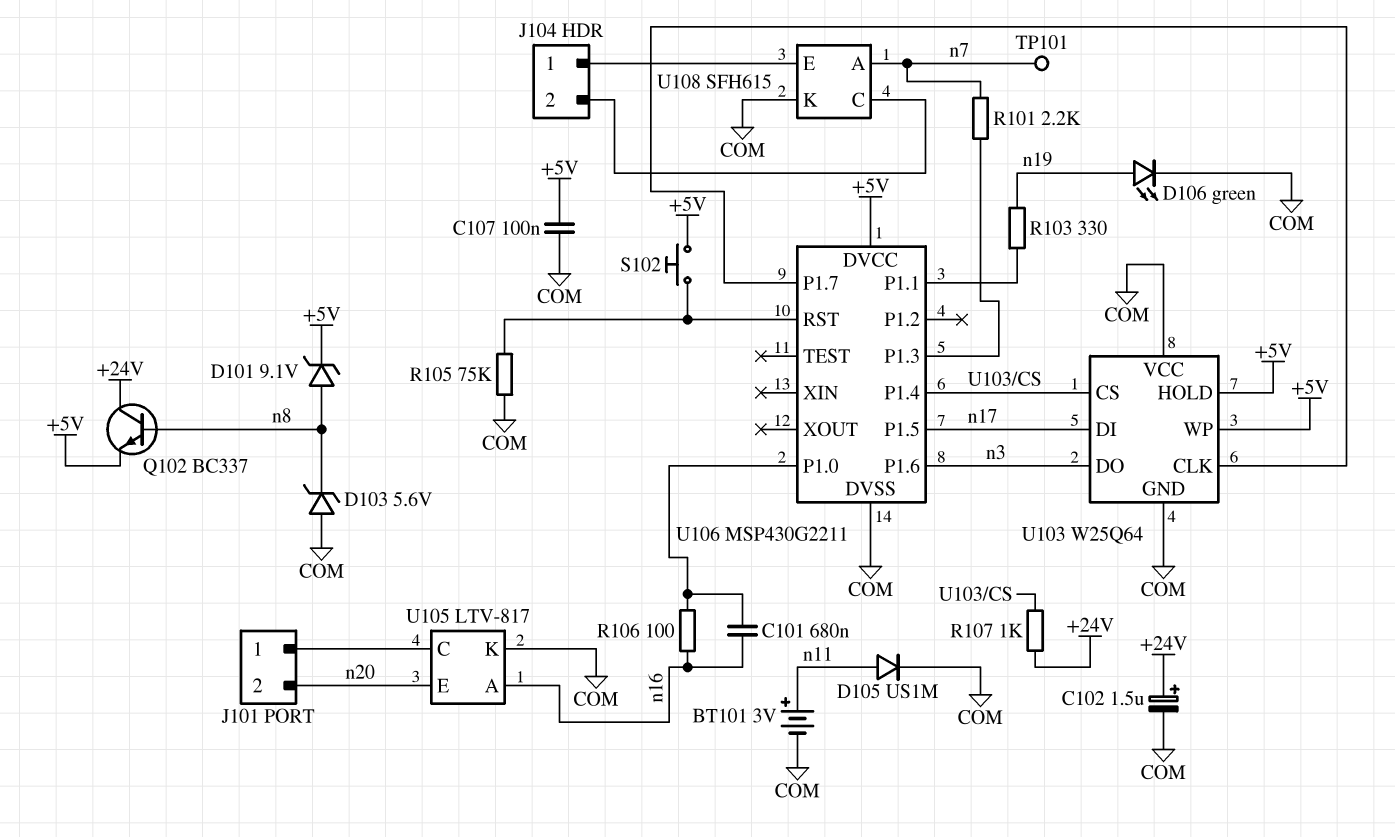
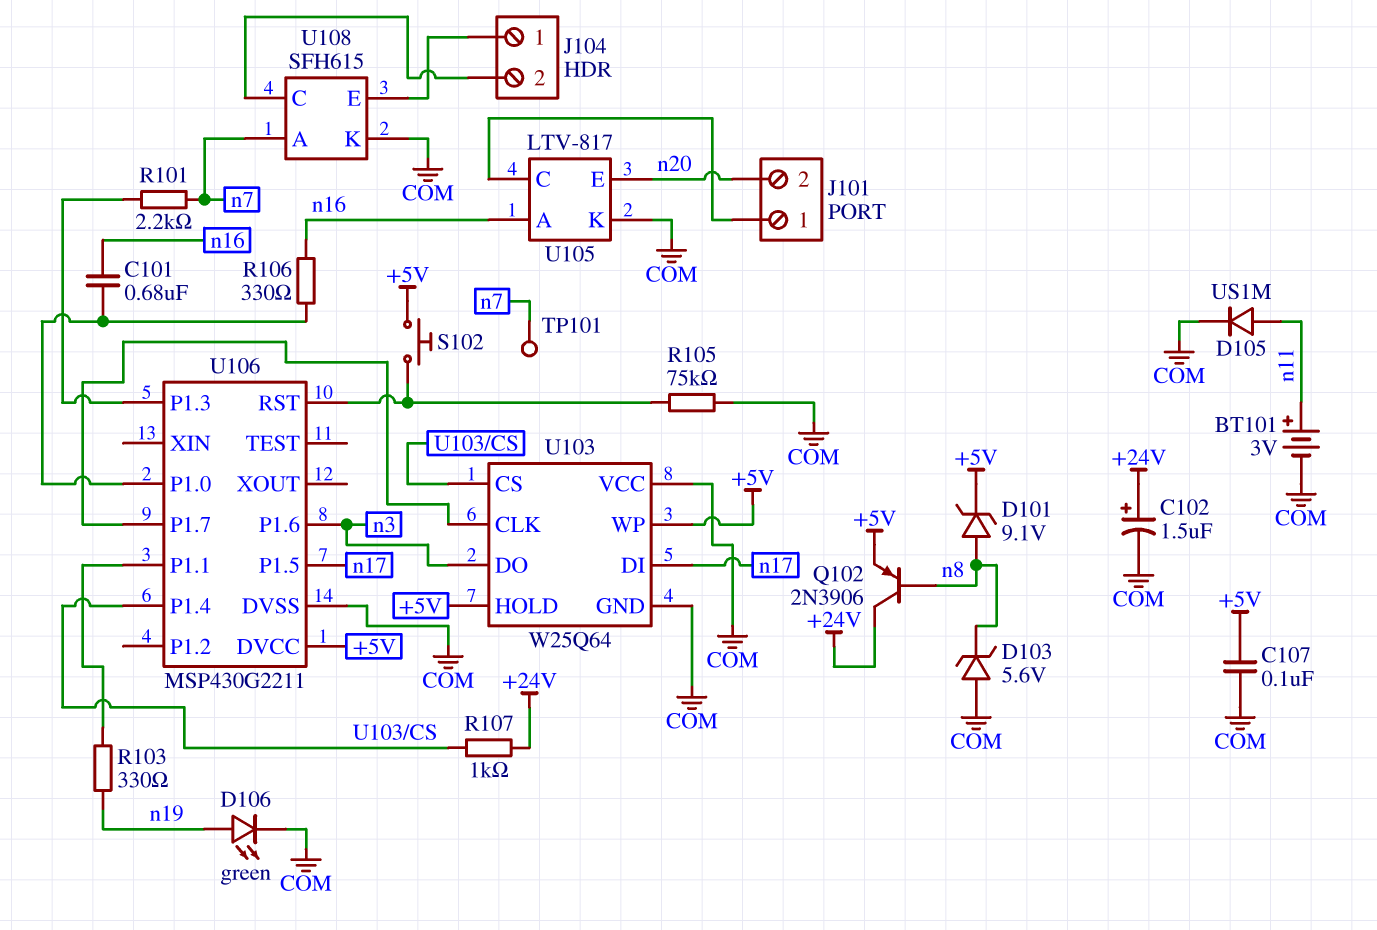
Q102: NPN BC337 (B n8, C +24V, E +5V) -> PNP 2N3906 (B n8, C +24V, E +5V)
R106: 100 (U106/P1.0, n16) -> 330 (U106/P1.0, n16)

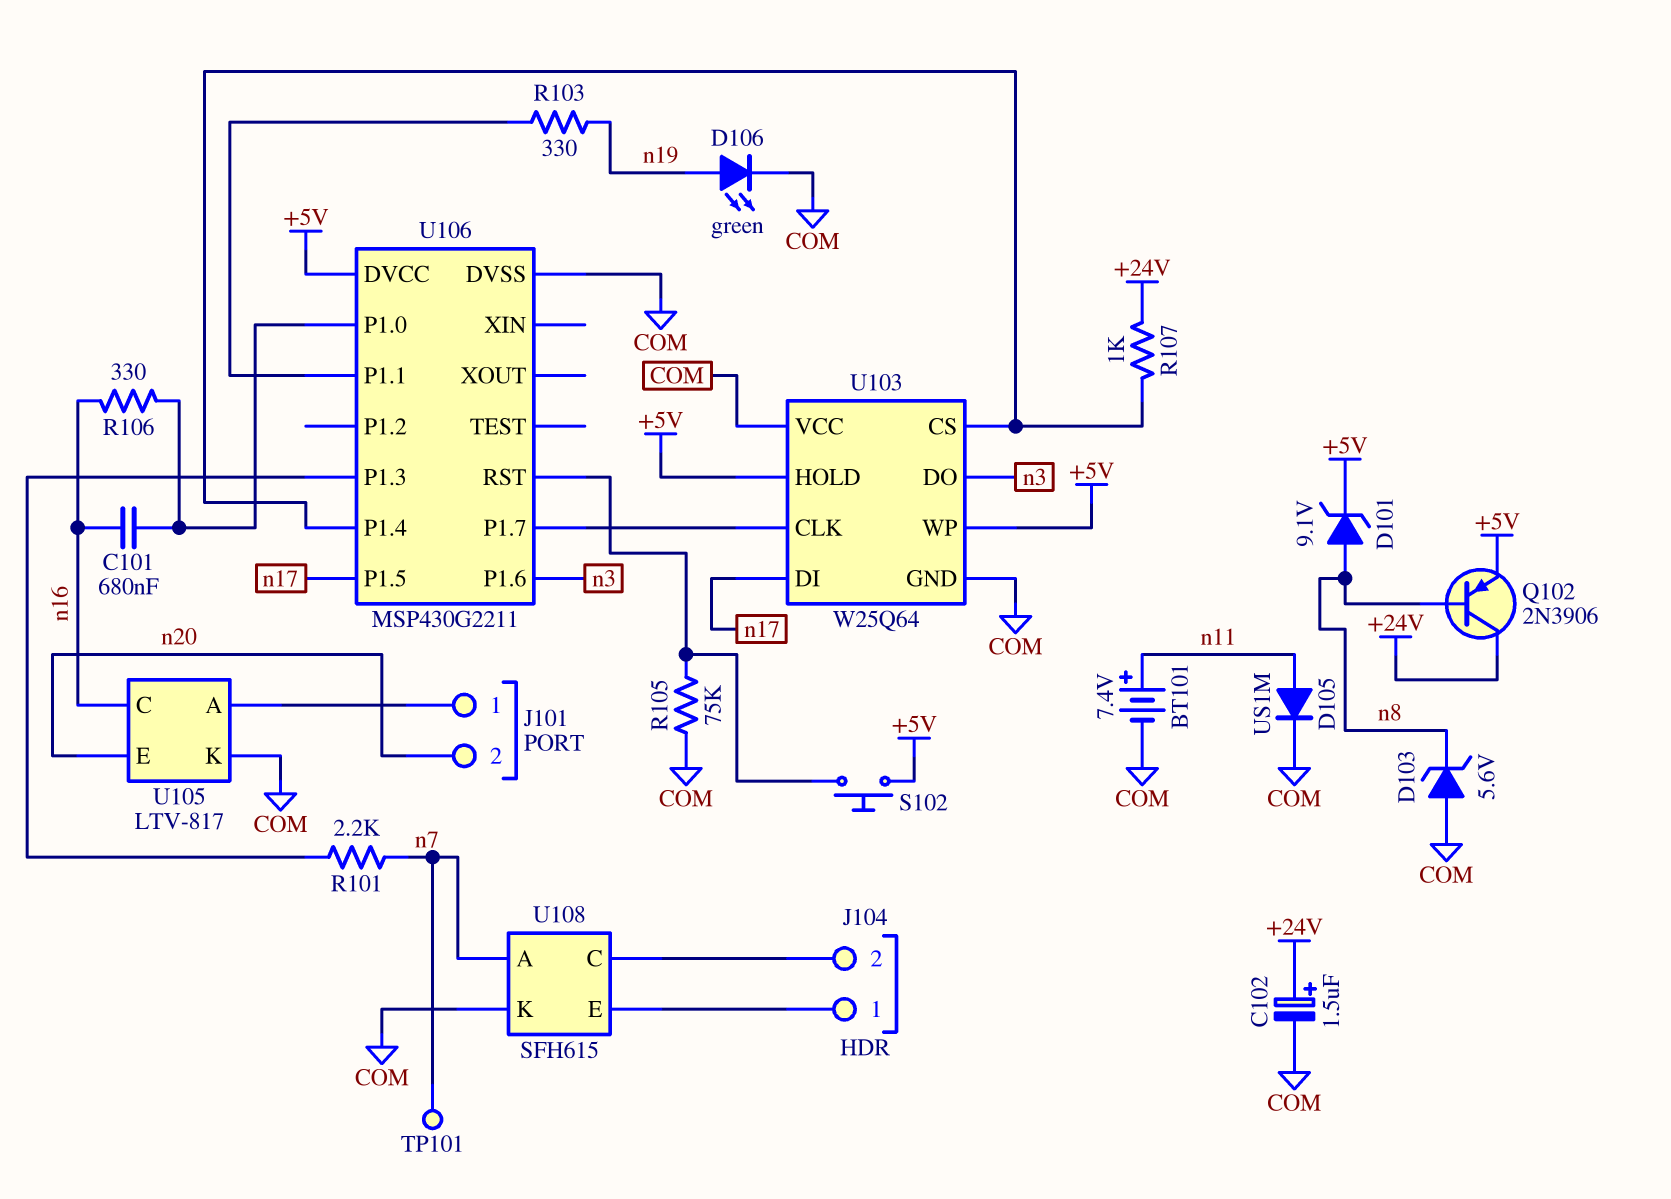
BT101: 3V (plus n11, minus COM) -> 7.4V (plus n11, minus COM)
C107: 100nF (+5V, COM) -> none
U105 pin A: n16 -> J101/1
U105 pin C: J101/1 -> n16

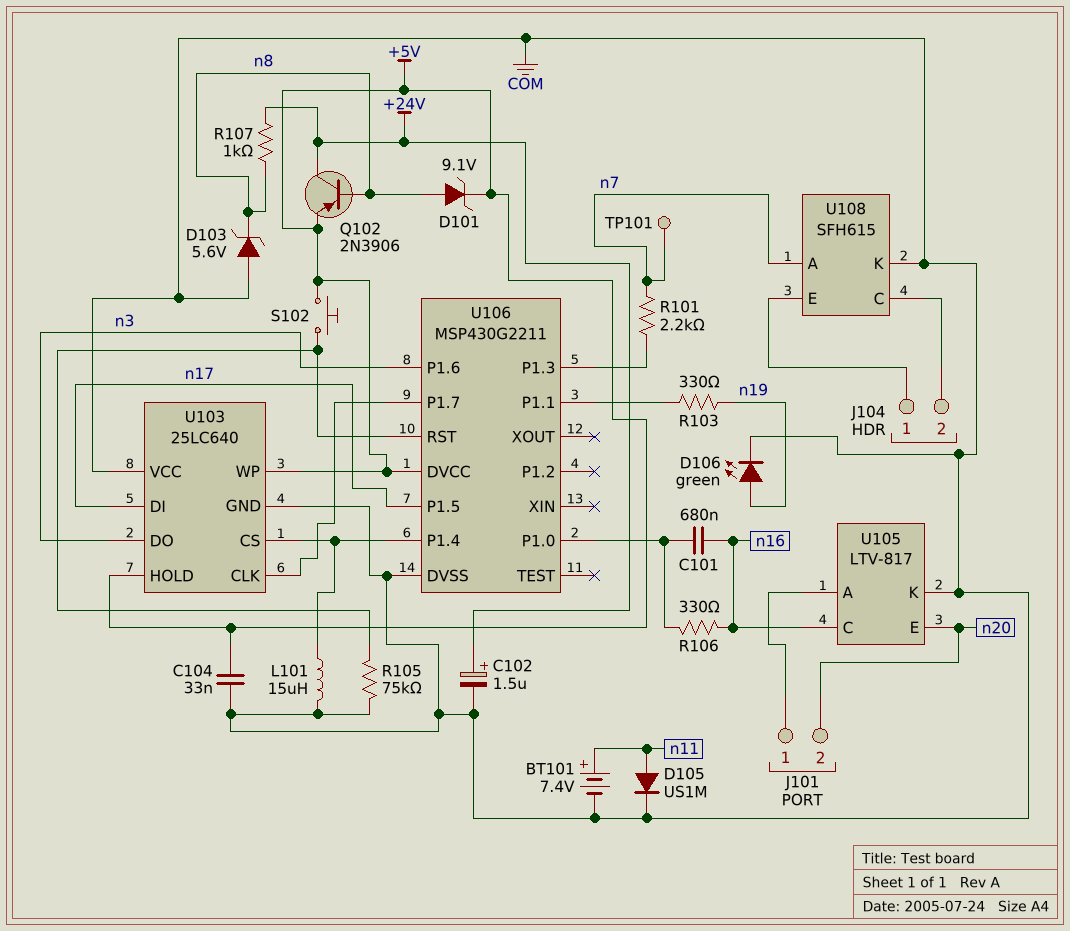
C104: none -> 33nF (+5V, COM)
L101: none -> 15uH (COM, U103/CS)
R107: 1k (+24V, U103/CS) -> 1k (+24V, n8)
U103: W25Q64 -> 25LC640

